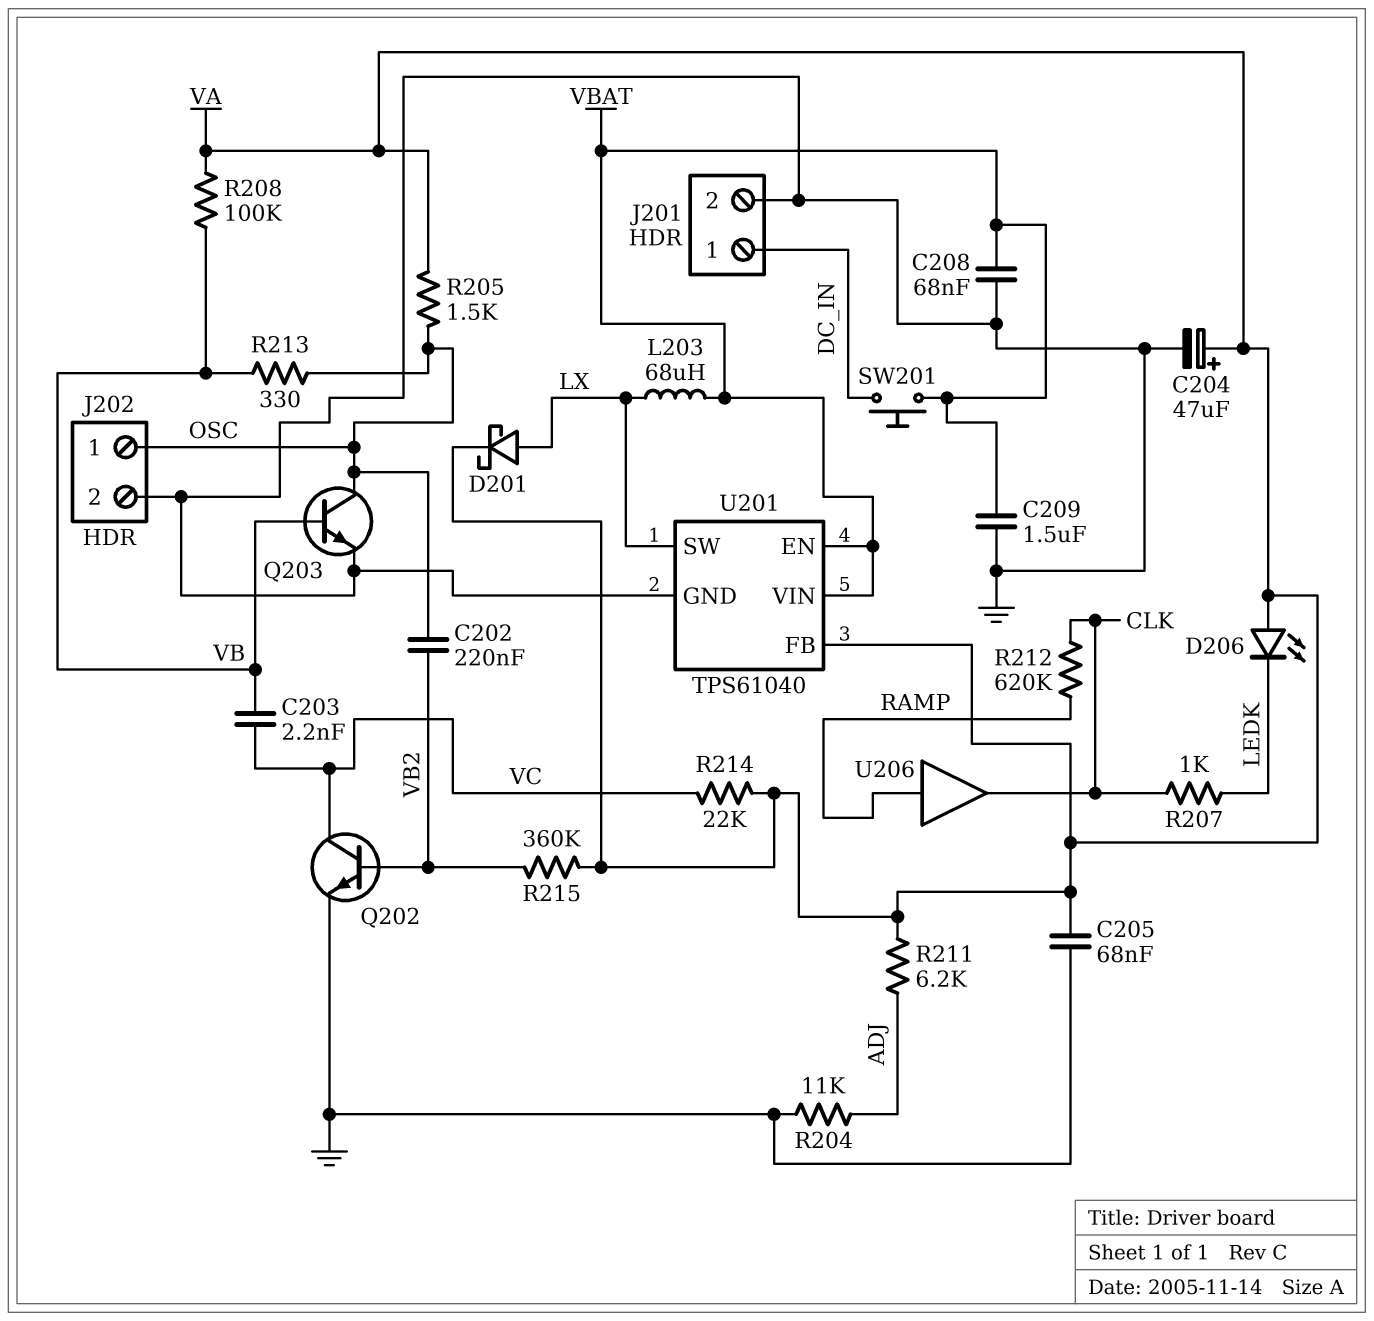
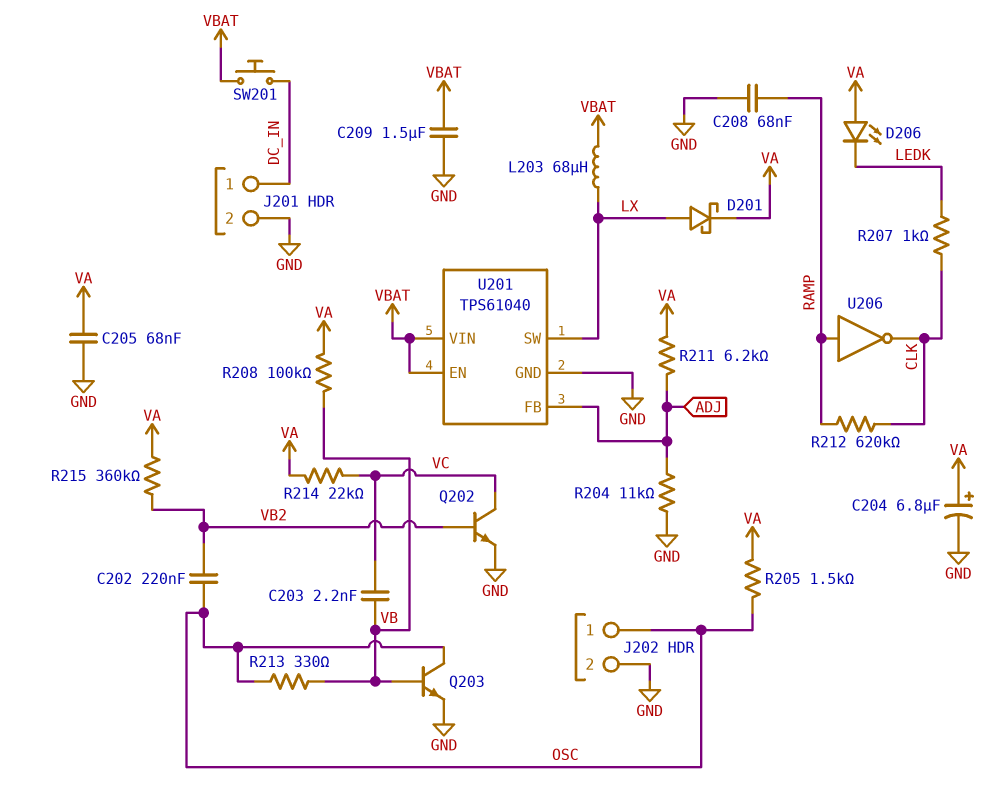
C204: 47uF (plus VA, minus GND) -> 6.8uF (plus VA, minus GND)
C208: 68nF (GND, VBAT) -> 68nF (GND, RAMP)
U201 pin FB: VA -> ADJ
U206: buffer (in RAMP, out CLK) -> NOT (in RAMP, out CLK)

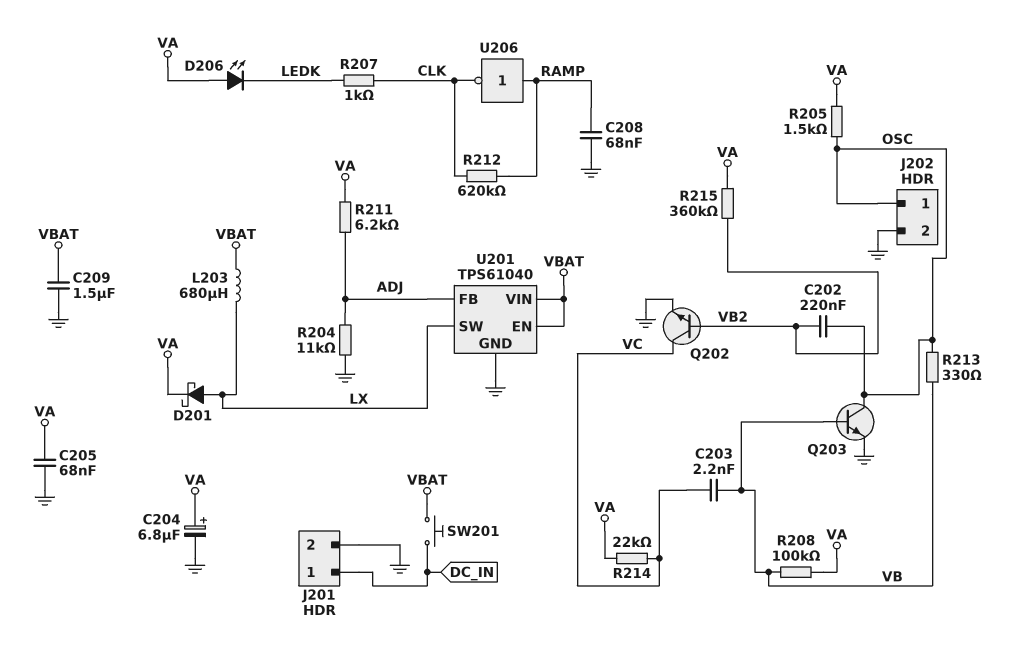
L203: 68uH (LX, VBAT) -> 680uH (LX, VBAT)

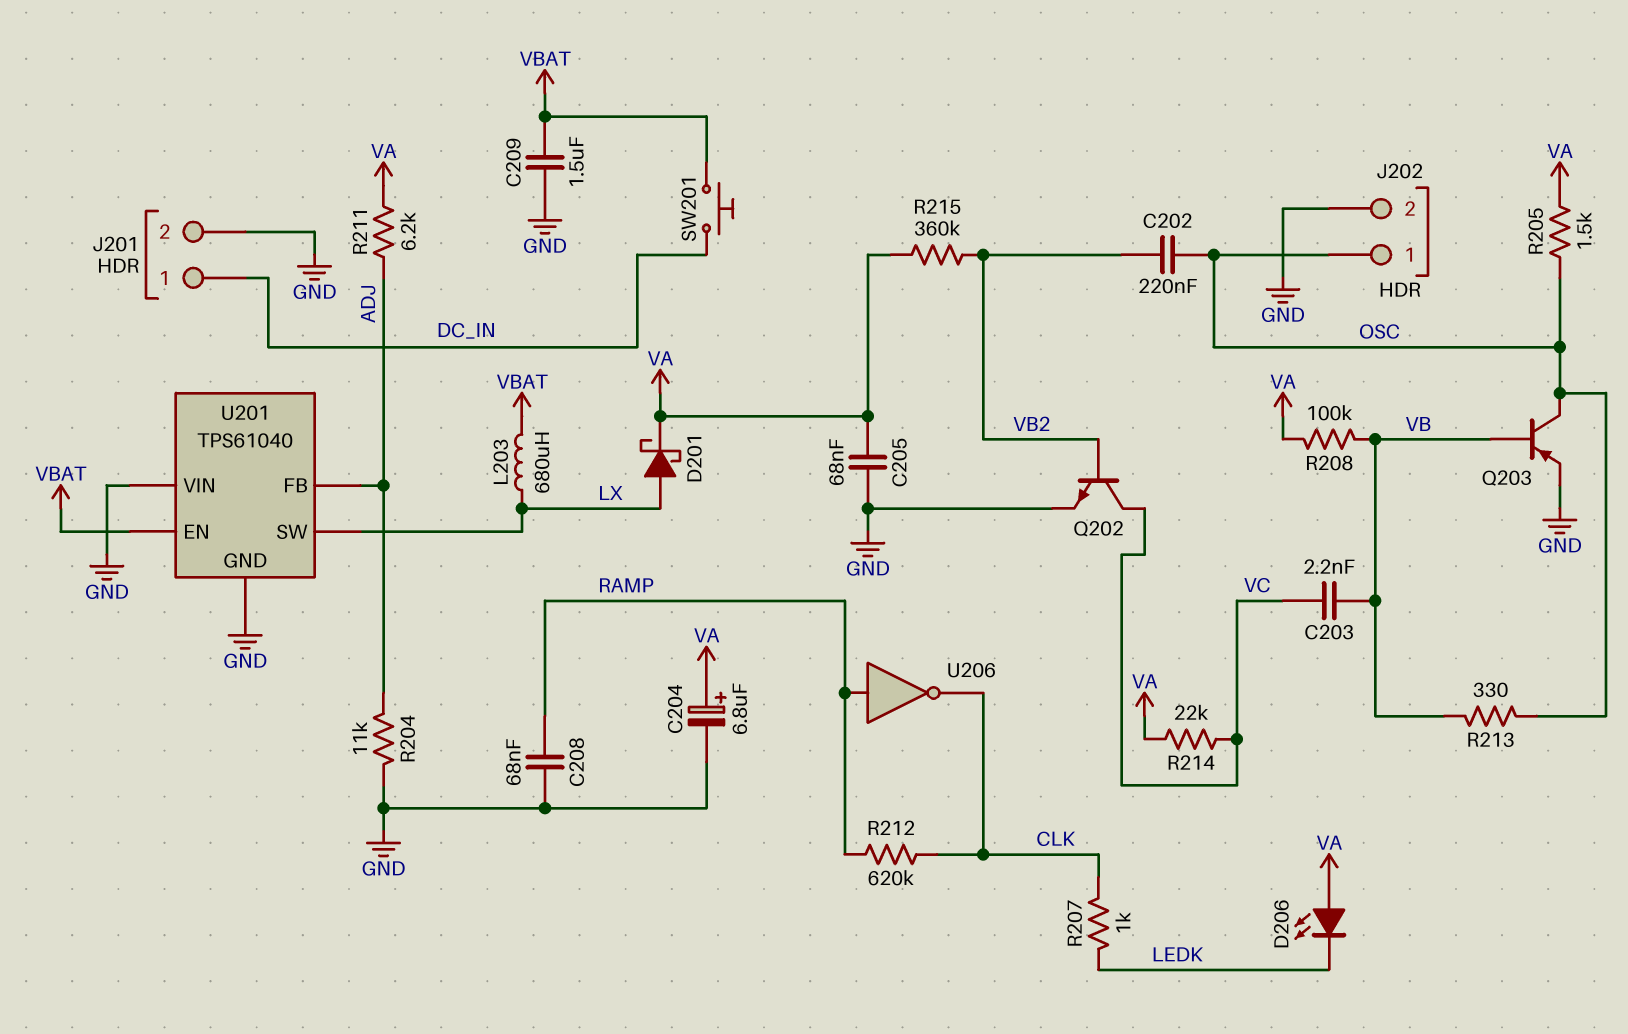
Q203: NPN (B VB, C OSC, E GND) -> PNP (B VB, C OSC, E GND)
U201 pin VIN: VBAT -> GND

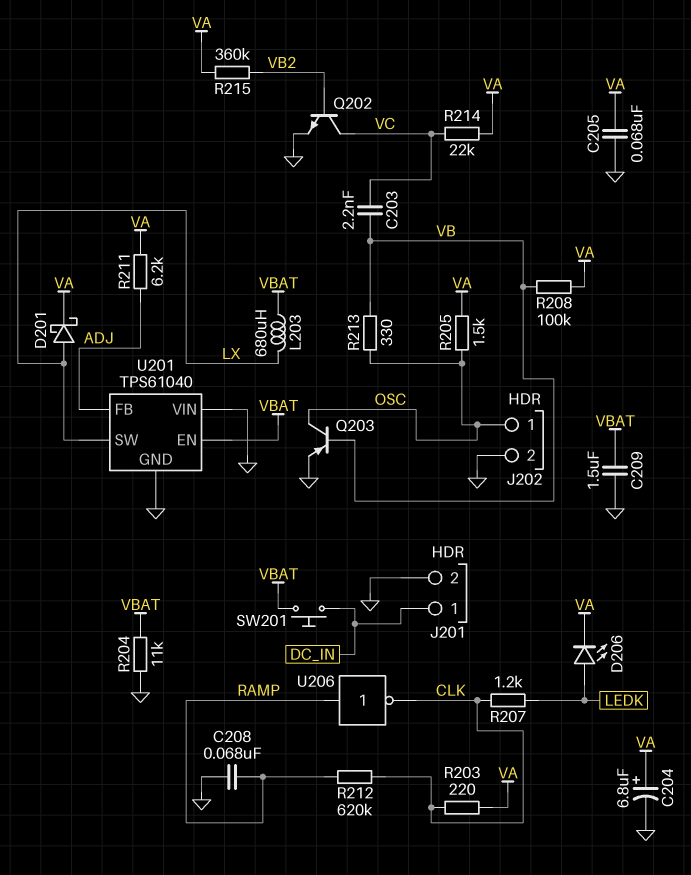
C202: 220nF (OSC, VB2) -> none
D206: LED (A VA, K LEDK) -> LED (A LEDK, K VA)
R203: none -> 220 (CLK, VA)
R204: 11k (ADJ, GND) -> 11k (GND, VBAT)
R207: 1k (CLK, LEDK) -> 1.2k (CLK, LEDK)

